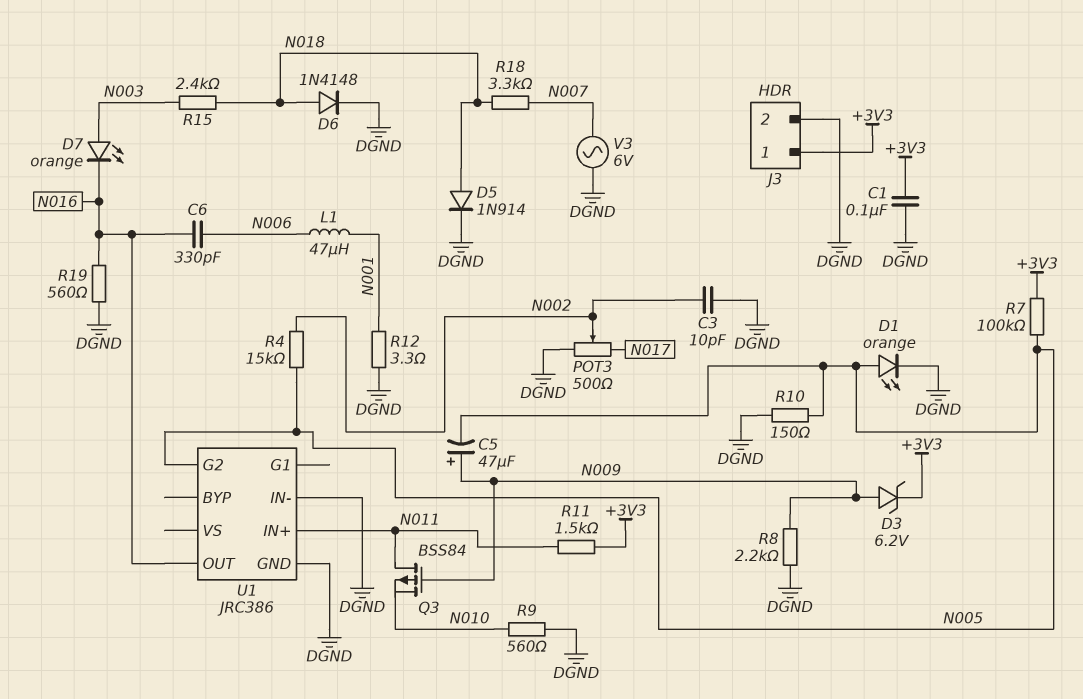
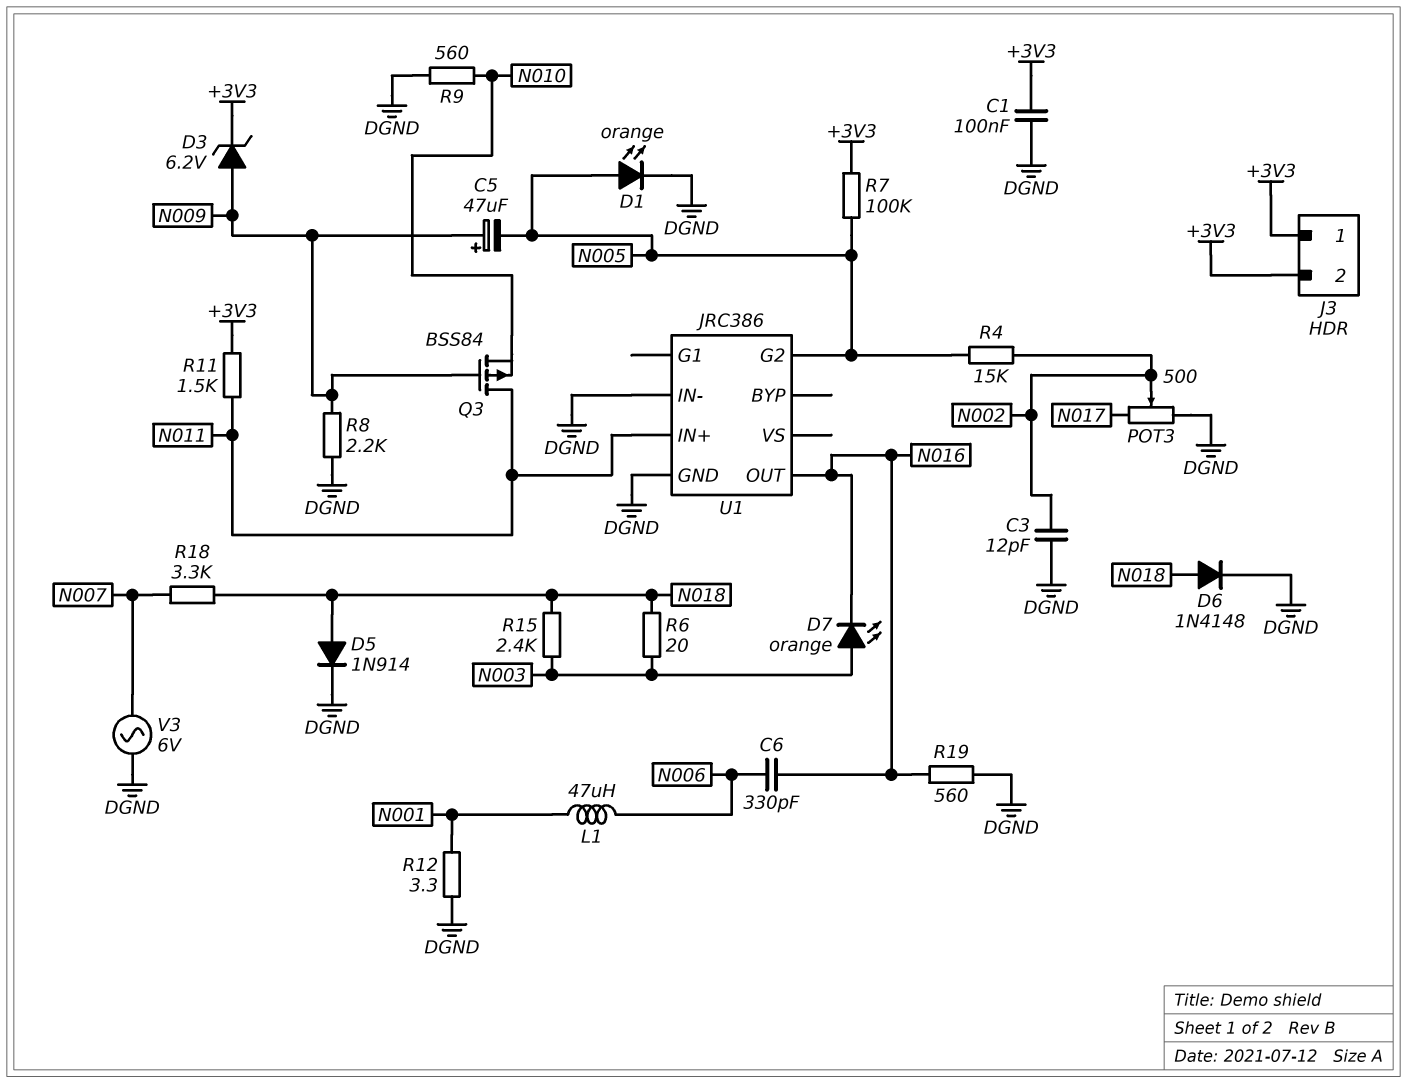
C3: 10pF (DGND, N002) -> 12pF (DGND, N002)
J3 pin 2: DGND -> +3V3
R6: none -> 20 (N003, N018)
R10: 150 (DGND, N005) -> none

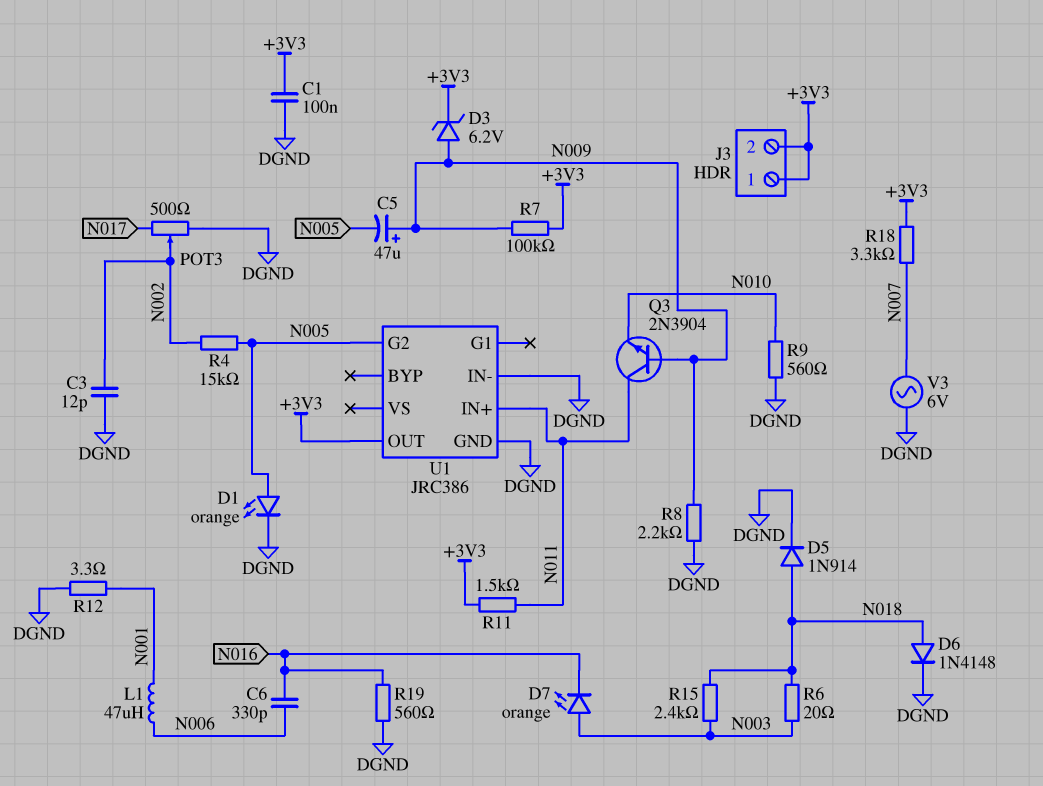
Q3: PMOS BSS84 (G N009, D N011, S N010) -> NPN 2N3904 (B N009, C N011, E N010)
R7: 100k (+3V3, N005) -> 100k (+3V3, N009)
R18: 3.3k (N007, N018) -> 3.3k (+3V3, N007)
U1 pin OUT: N016 -> +3V3

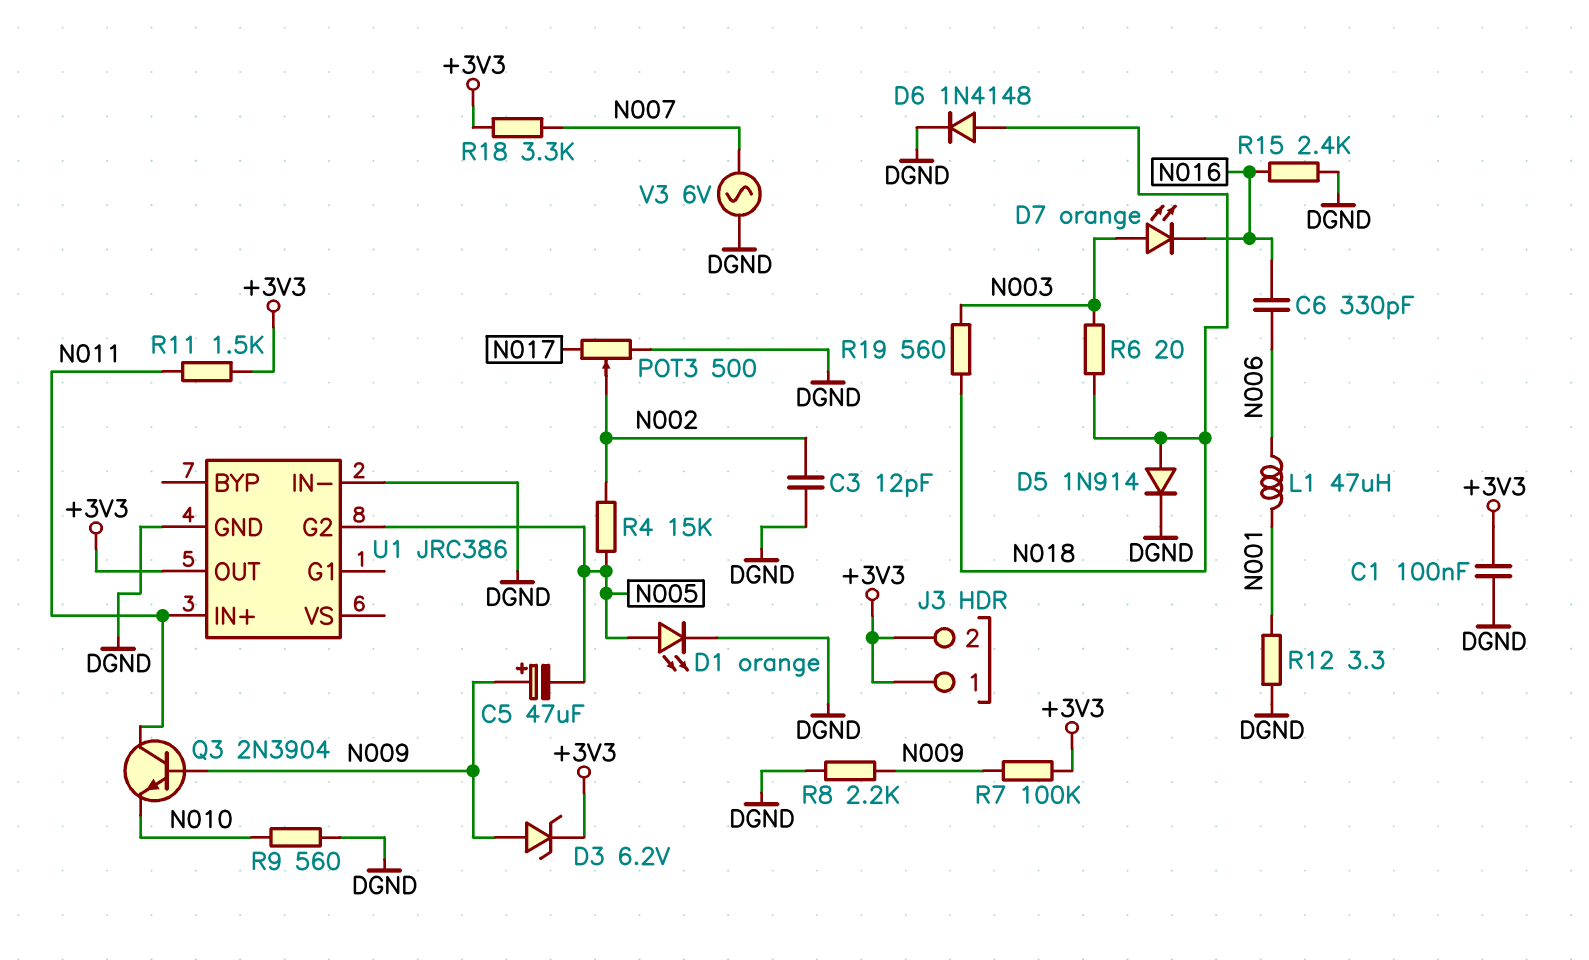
R15: 2.4k (N003, N018) -> 2.4k (DGND, N016)
R19: 560 (DGND, N016) -> 560 (N003, N018)

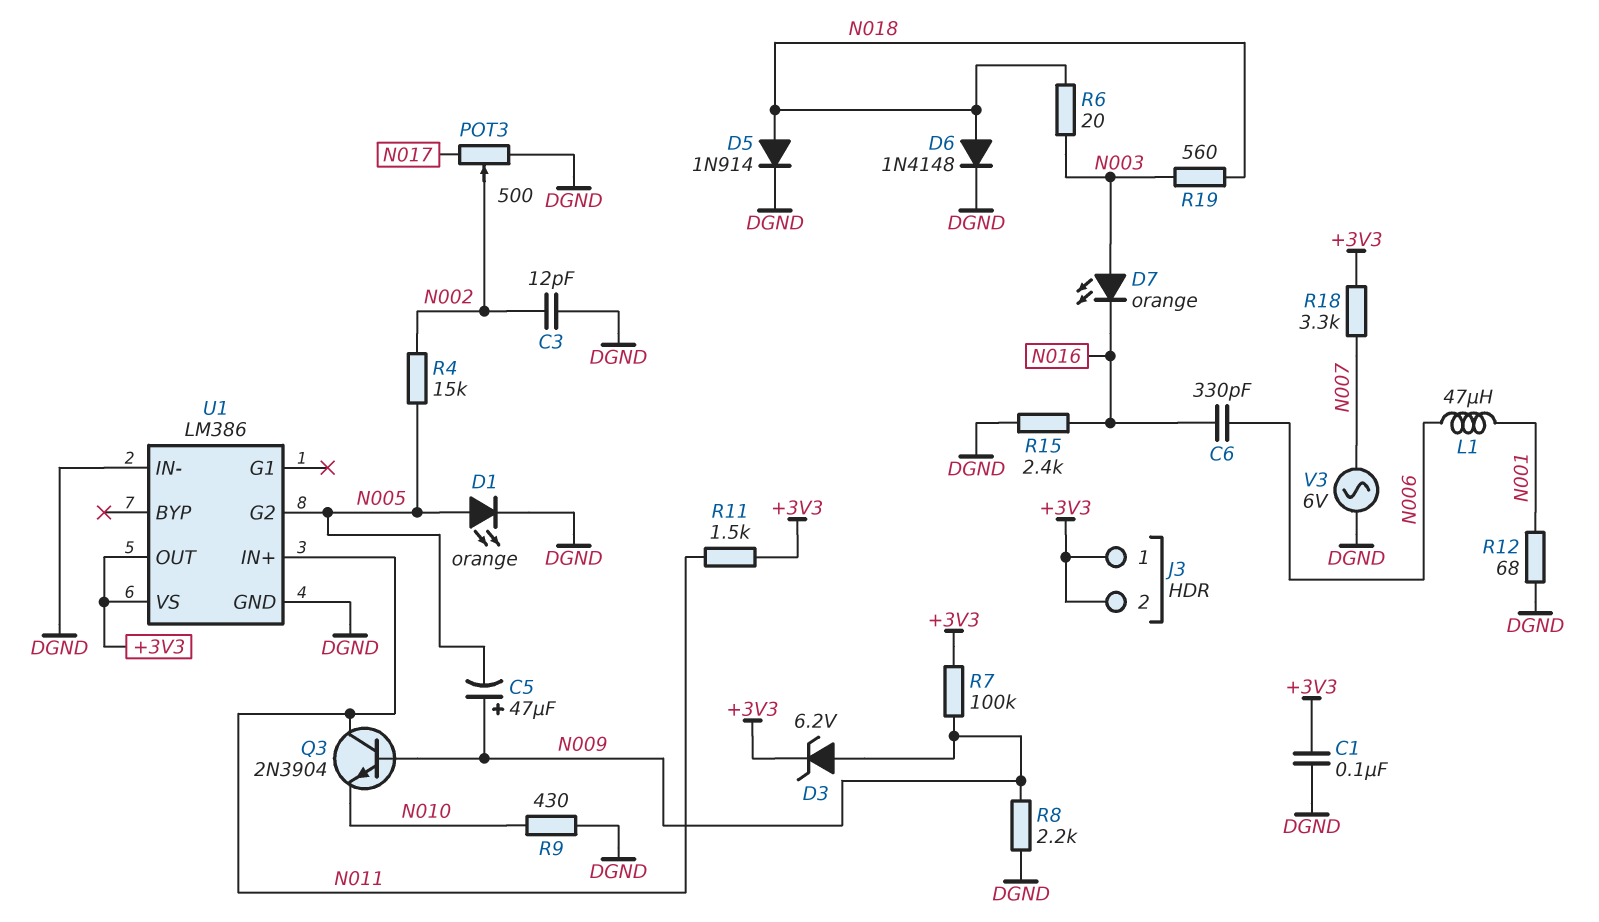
R9: 560 (DGND, N010) -> 430 (DGND, N010)
R12: 3.3 (DGND, N001) -> 68 (DGND, N001)
U1: JRC386 -> LM386
U1 pin VS: none -> +3V3

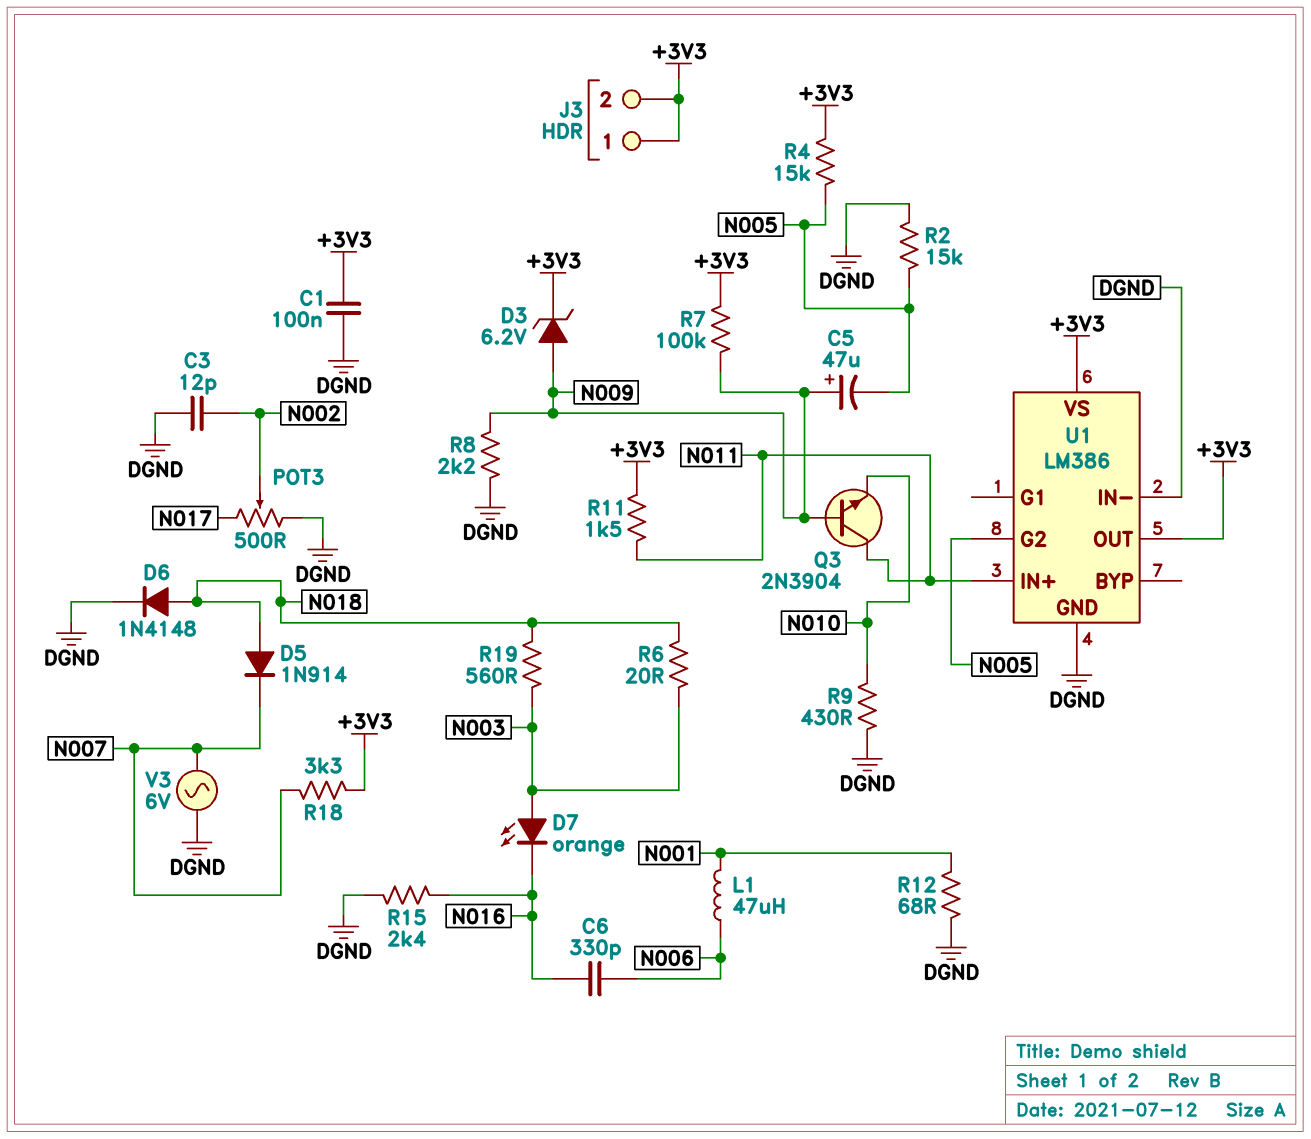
D1: LED orange (A N005, K DGND) -> none
D5: diode 1N914 (A N018, K DGND) -> diode 1N914 (A N018, K N007)
R2: none -> 15k (DGND, N005)
R4: 15k (N002, N005) -> 15k (+3V3, N005)

